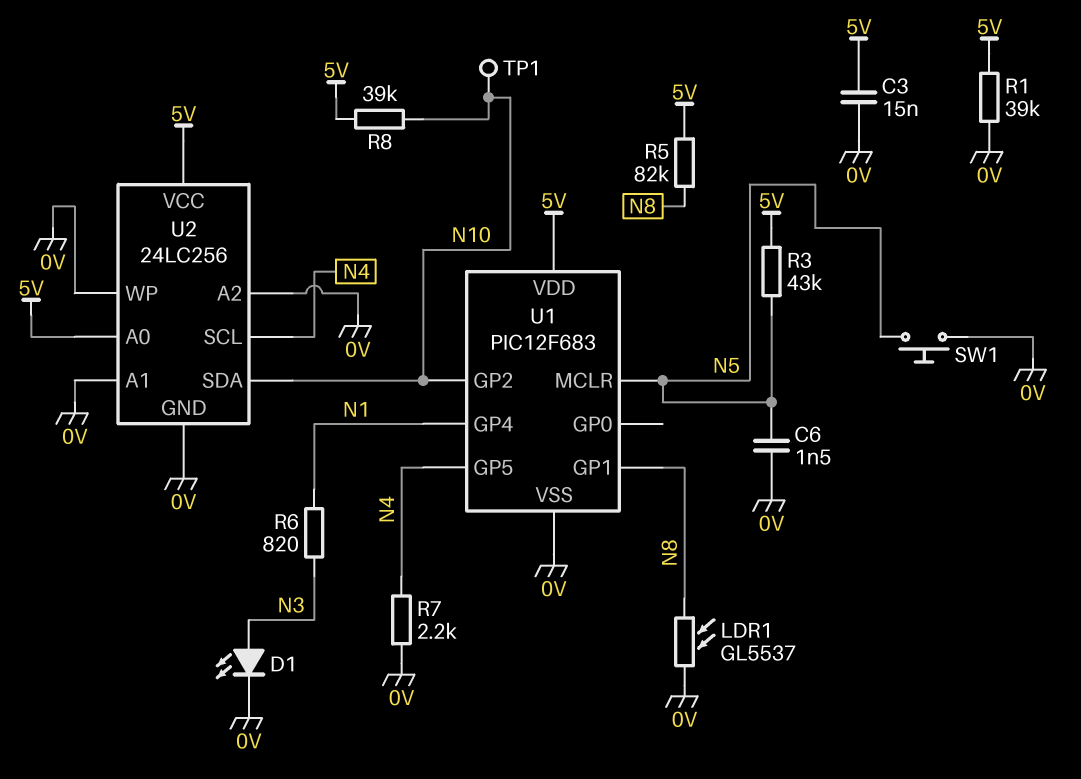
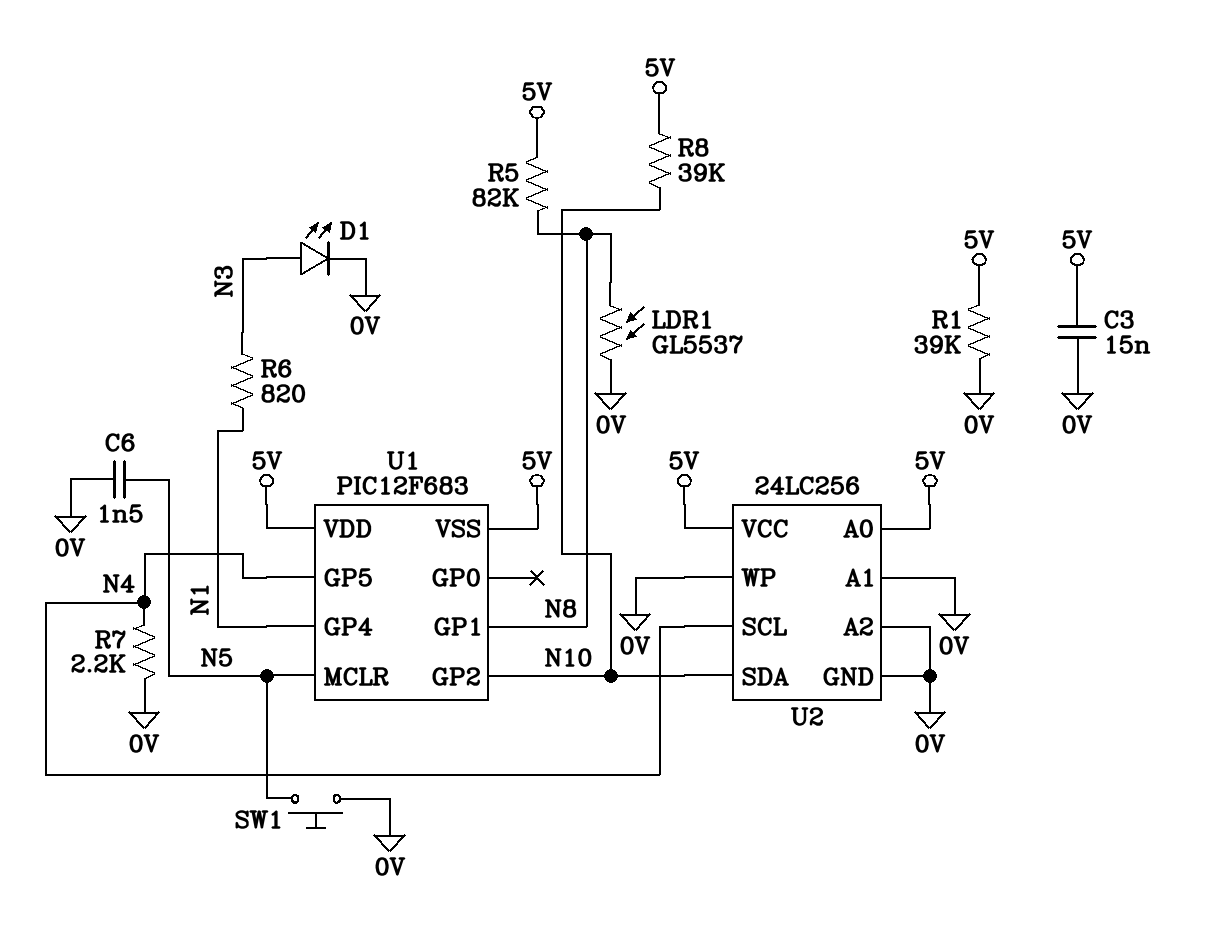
R3: 43k (5V, N5) -> none
TP1: test point (N10) -> none
U1 pin VSS: 0V -> 5V

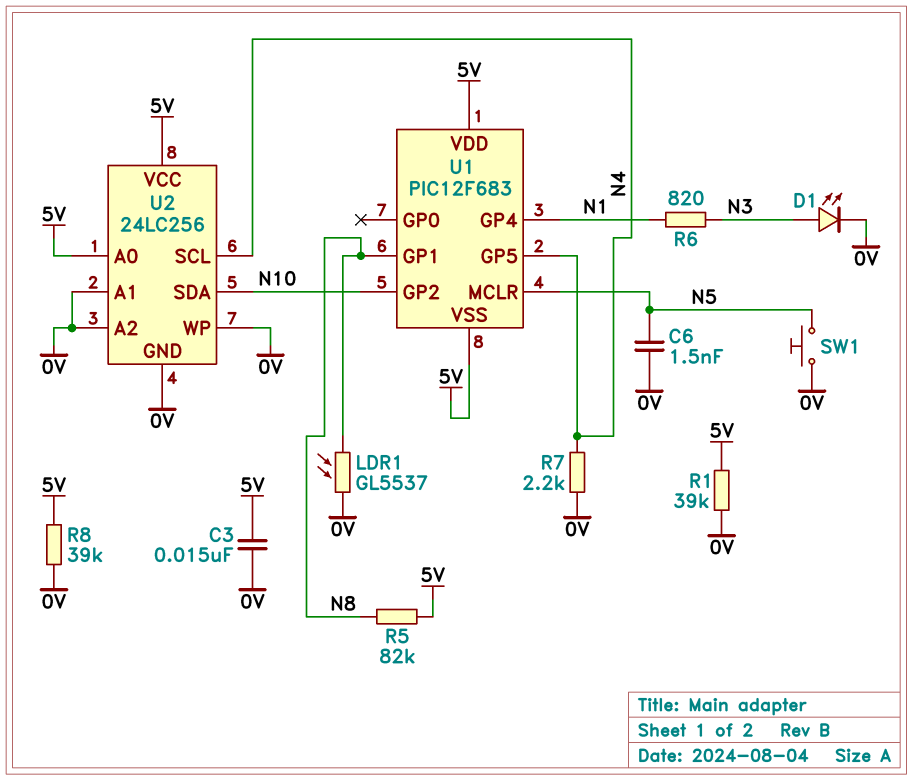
R8: 39k (5V, N10) -> 39k (0V, 5V)

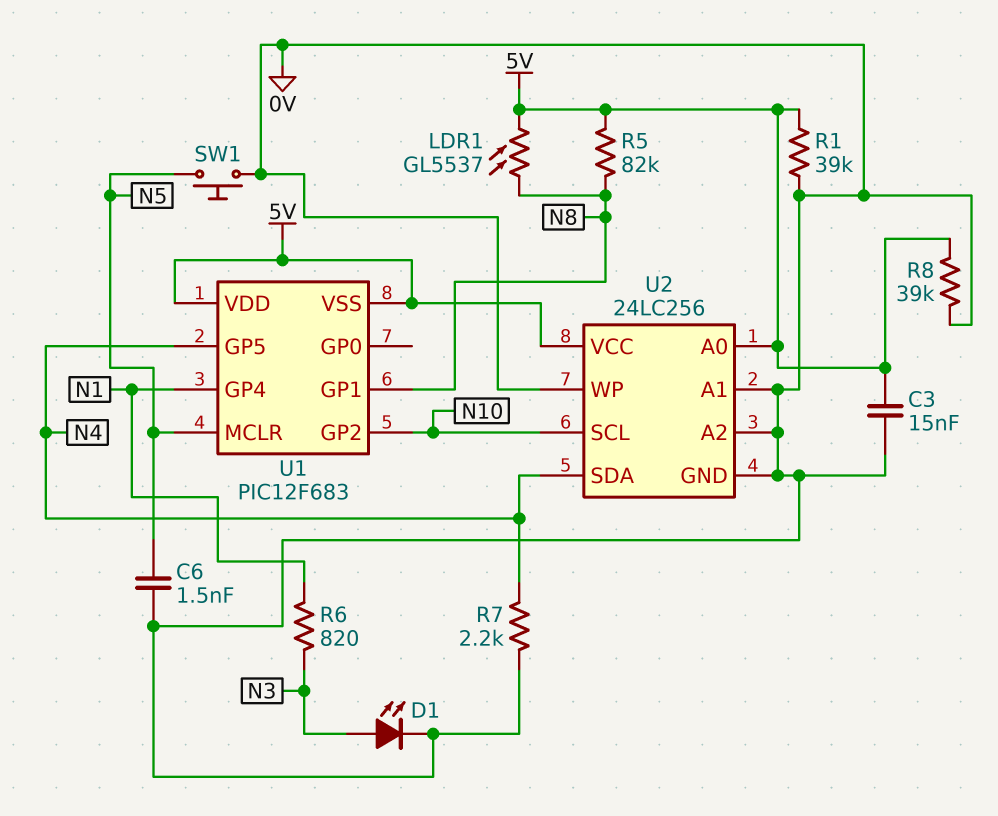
LDR1: GL5537 (0V, N8) -> GL5537 (5V, N8)
U2 pin SCL: N4 -> N10
U2 pin SDA: N10 -> N4

